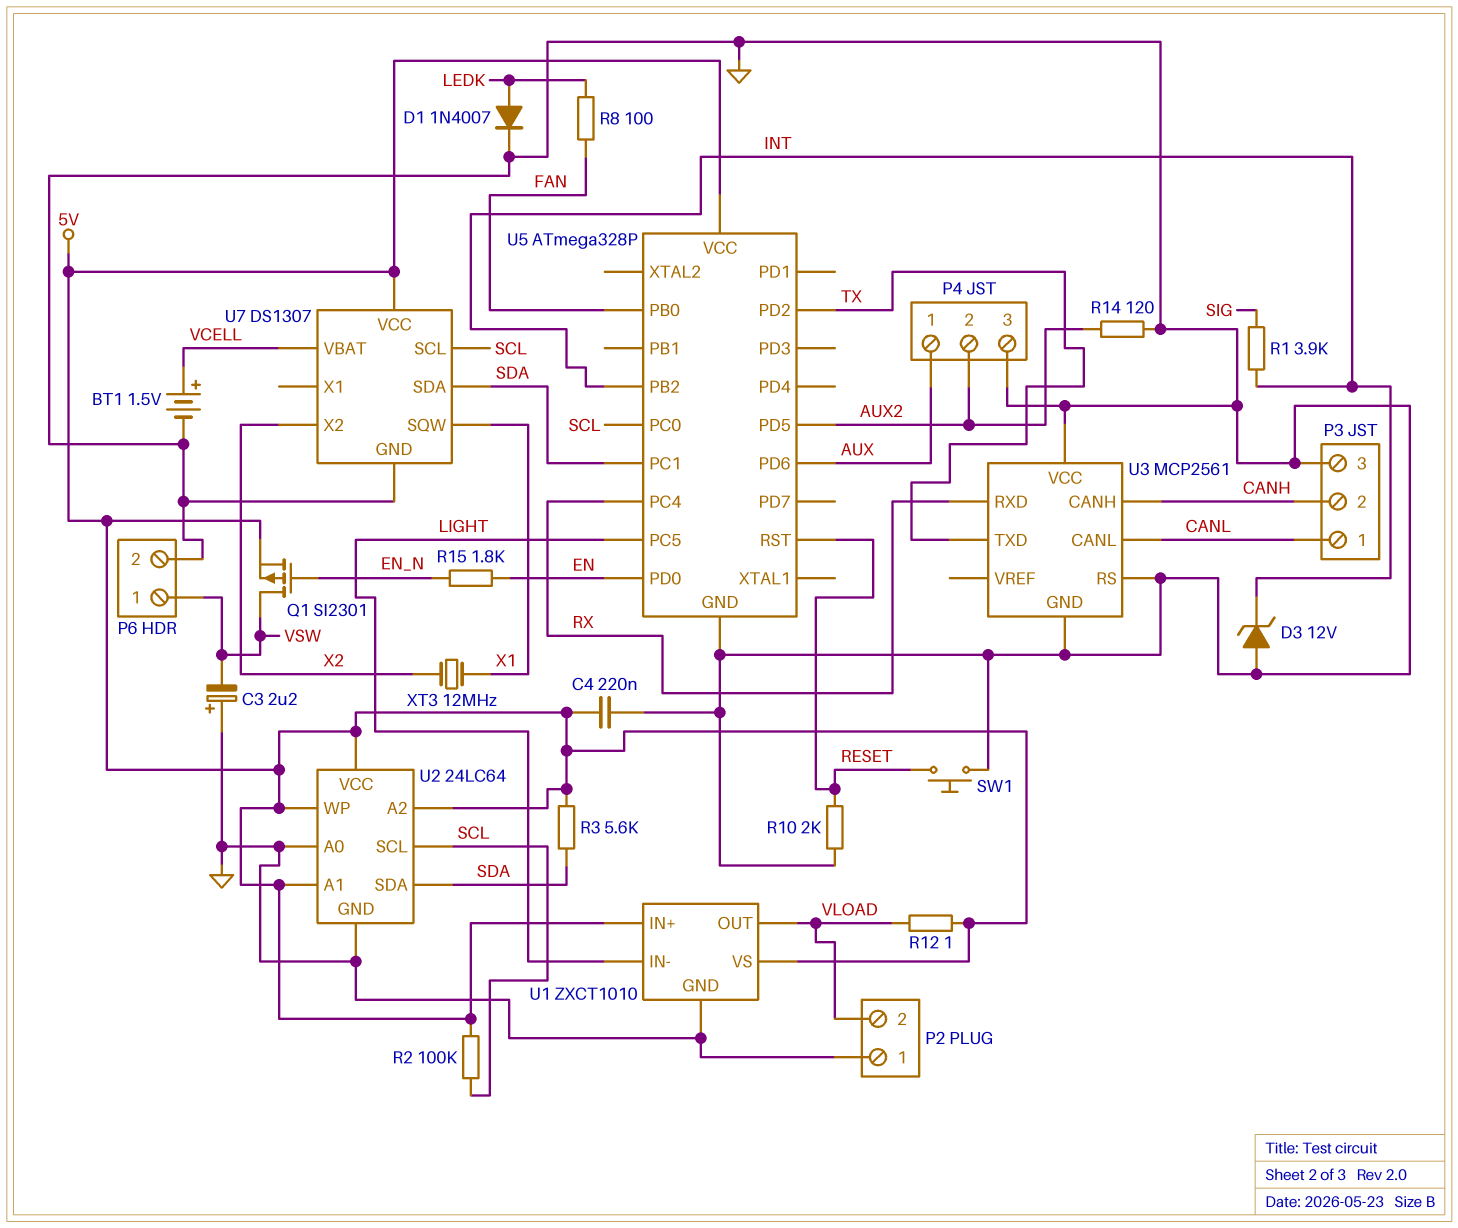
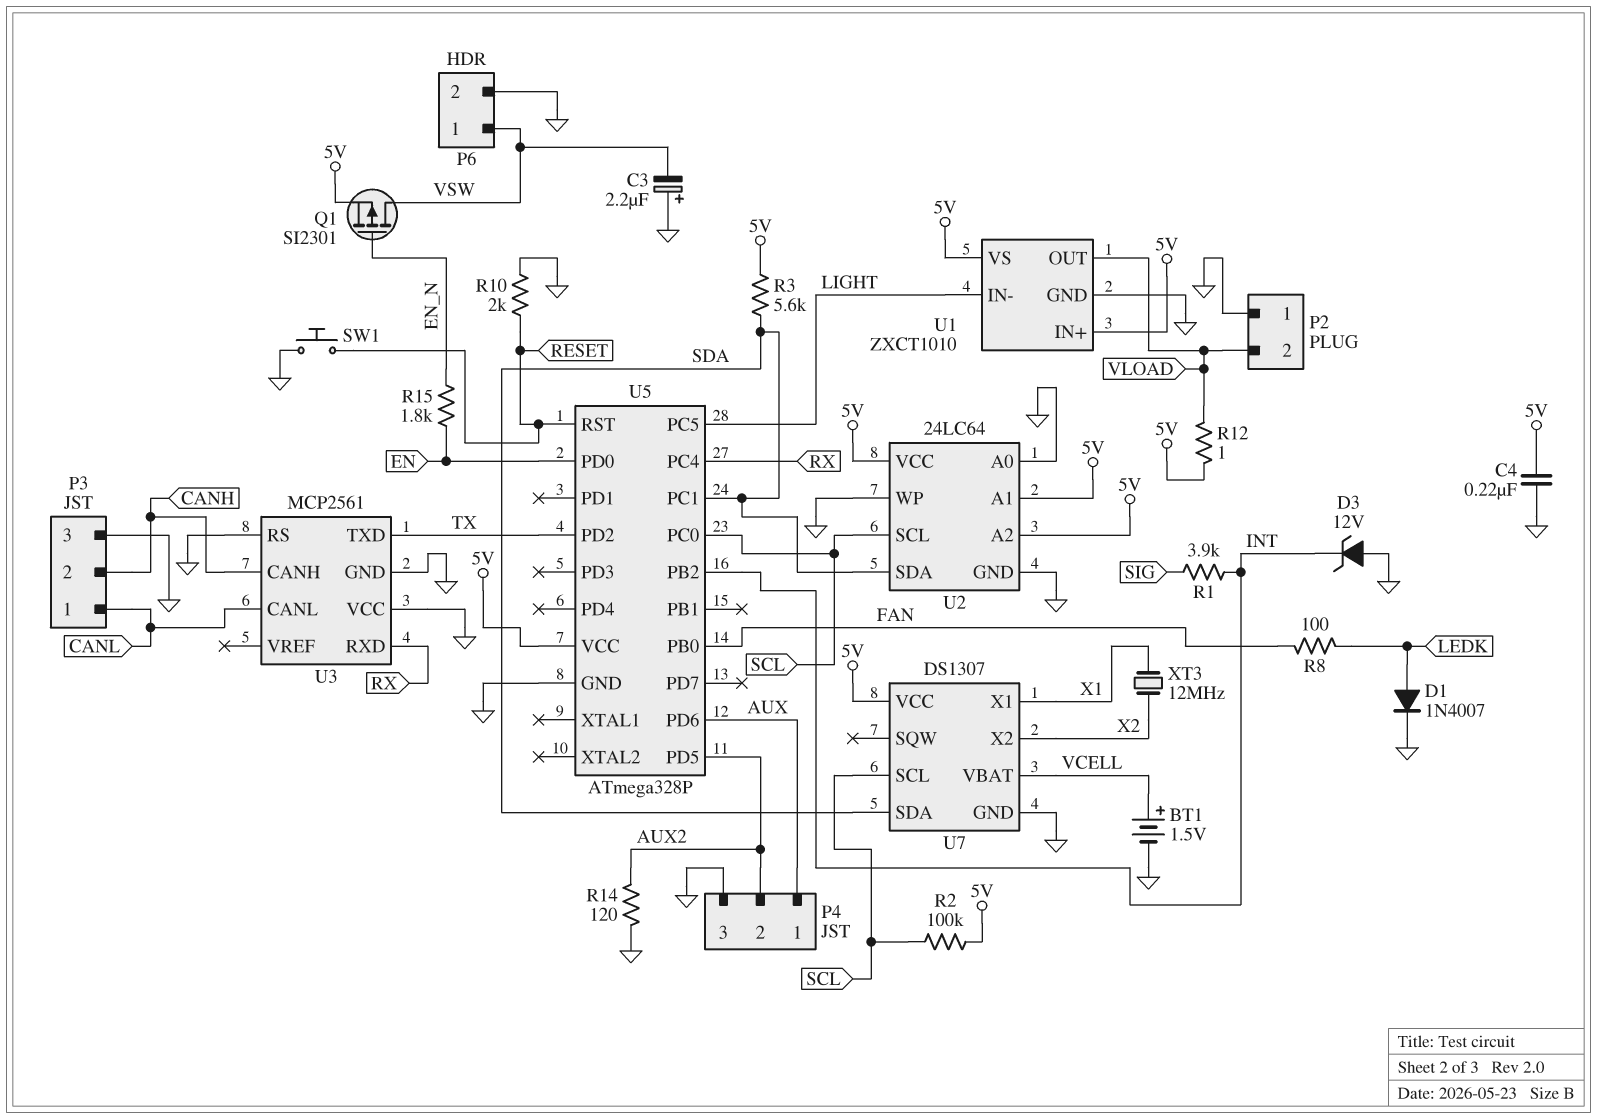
U2 pin WP: 5V -> GND
U7 pin SQW: X1 -> none
U7 pin X1: none -> X1

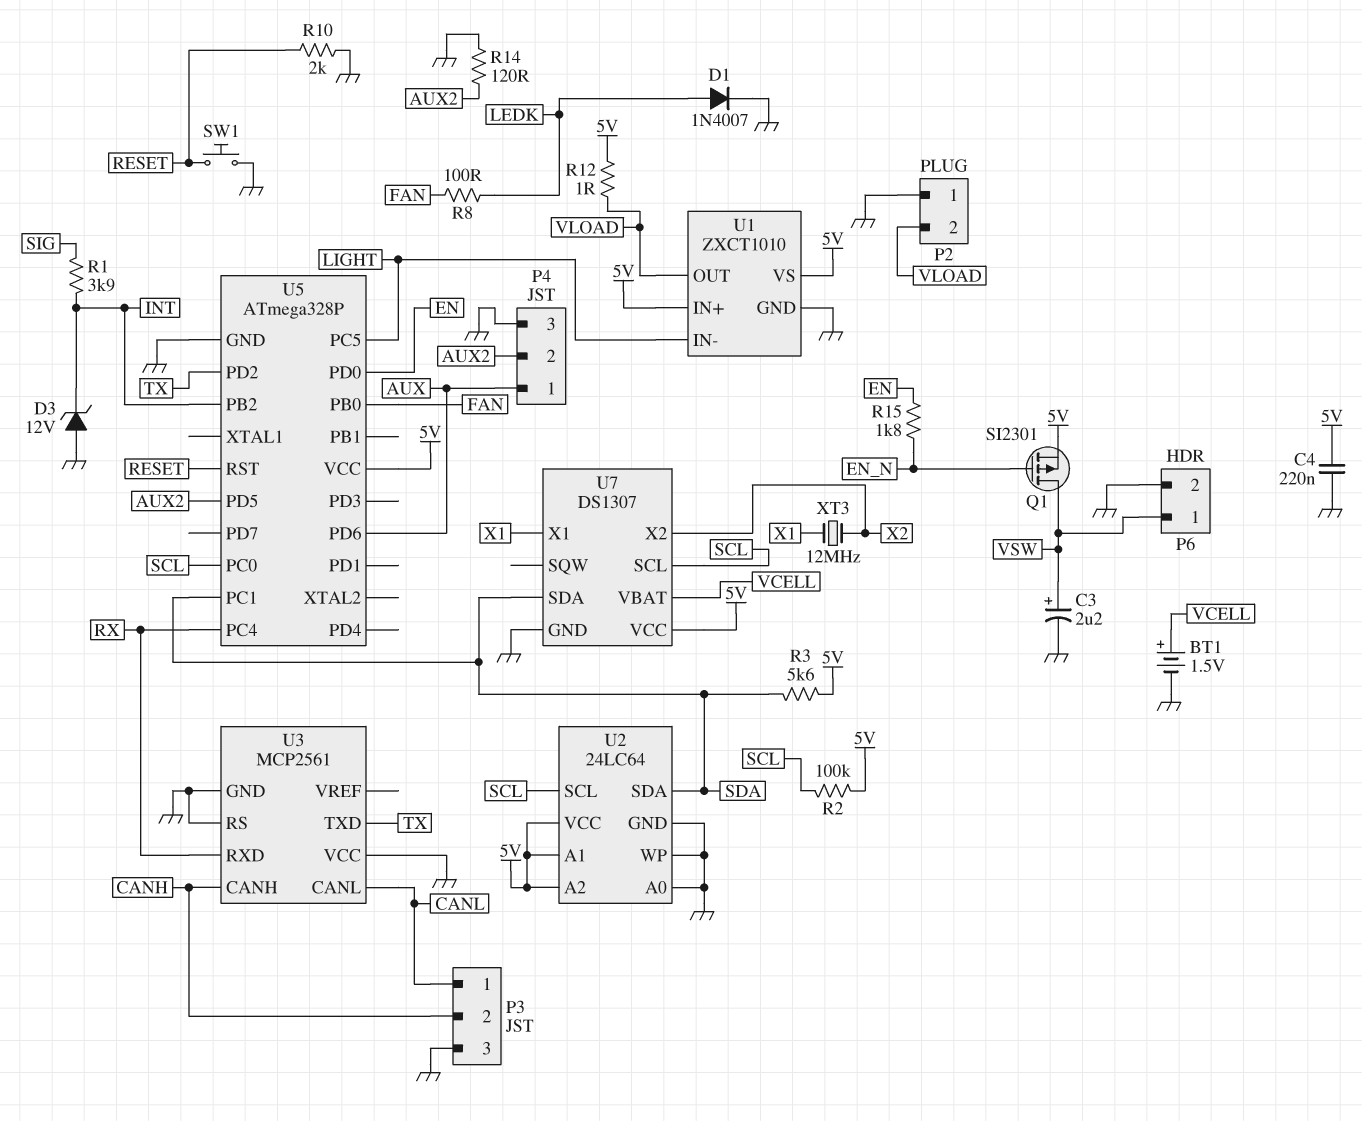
C3: 2.2uF (plus GND, minus VSW) -> 2.2uF (plus VSW, minus GND)

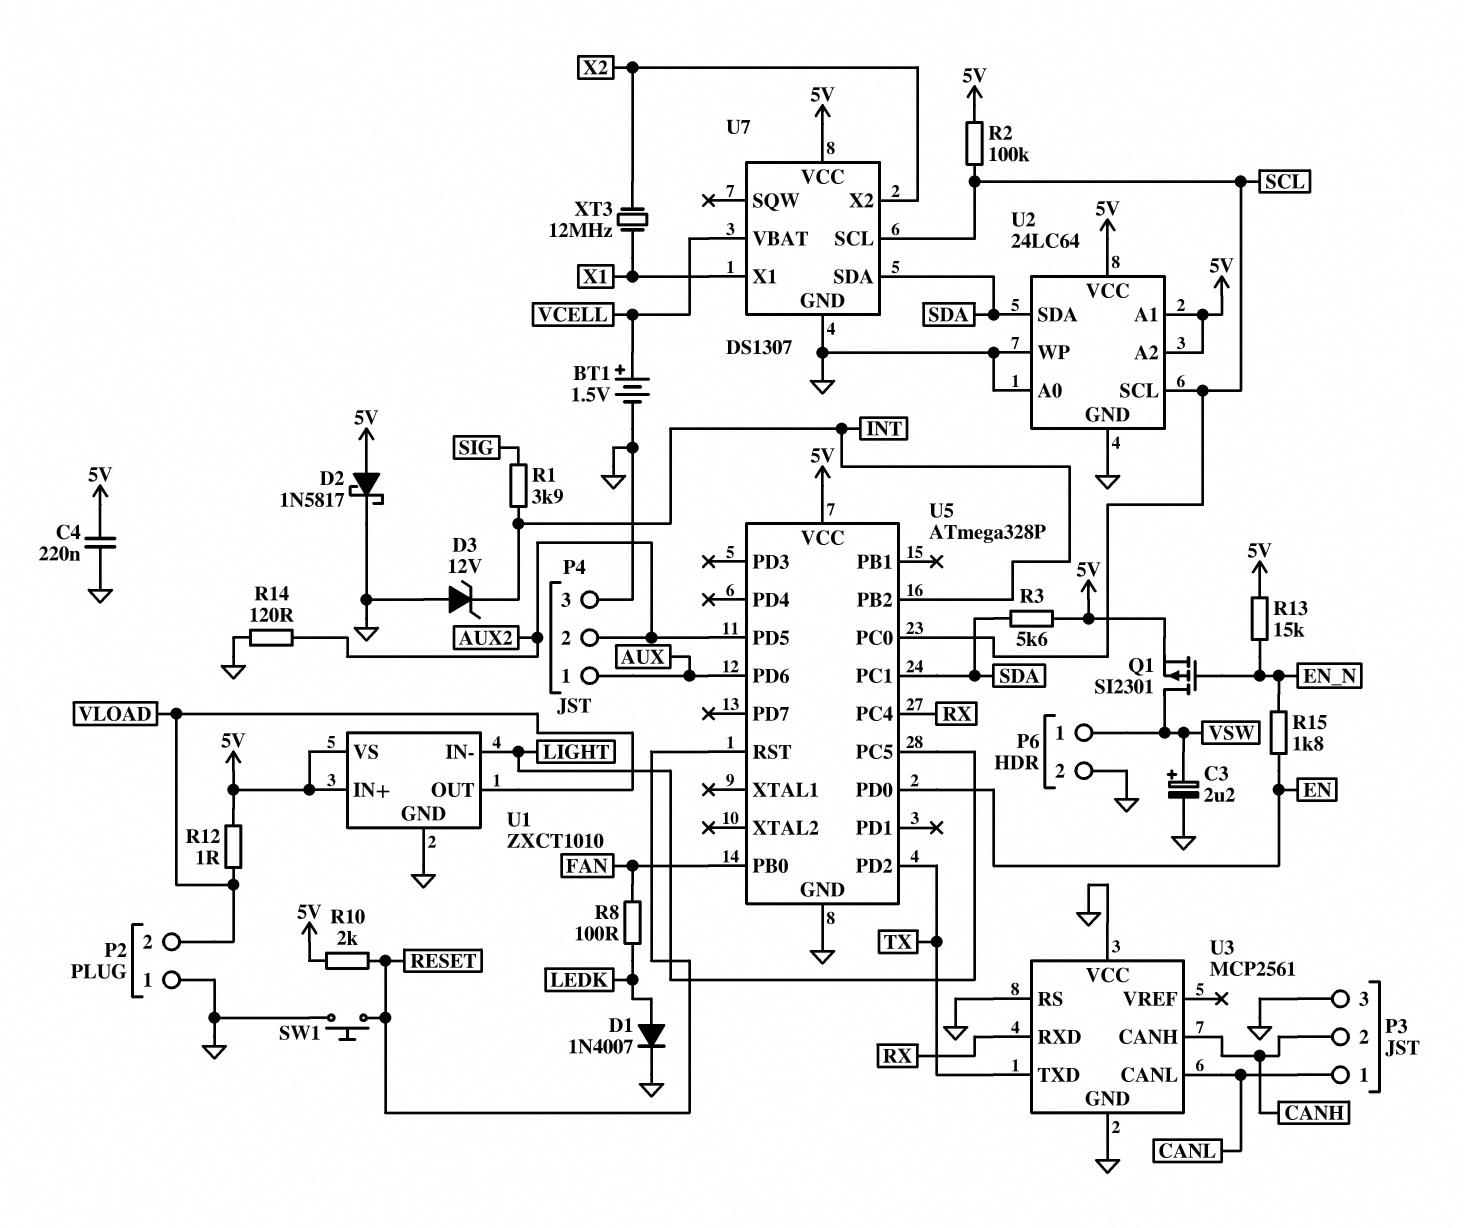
D2: none -> schottky 1N5817 (A 5V, K GND)
R10: 2k (GND, RESET) -> 2k (5V, RESET)
R13: none -> 15k (5V, EN_N)

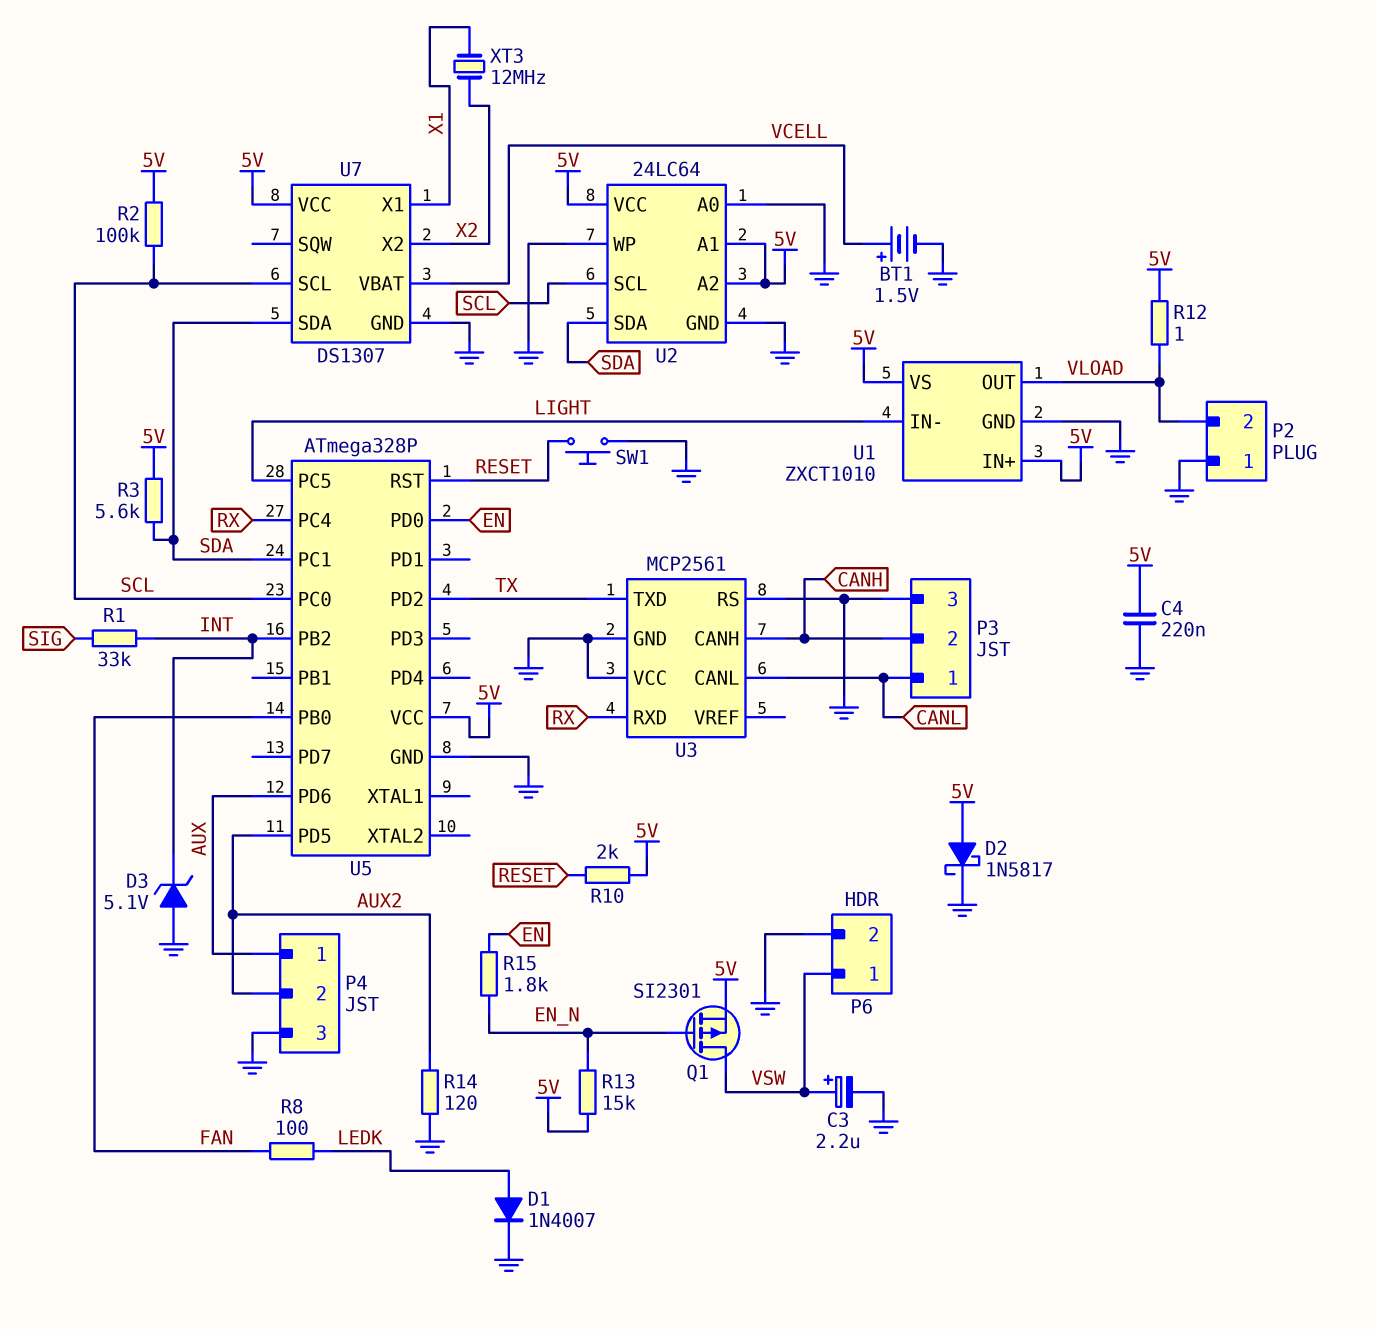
D3: zener 12V (A GND, K INT) -> zener 5.1V (A GND, K INT)
R1: 3.9k (INT, SIG) -> 33k (INT, SIG)

